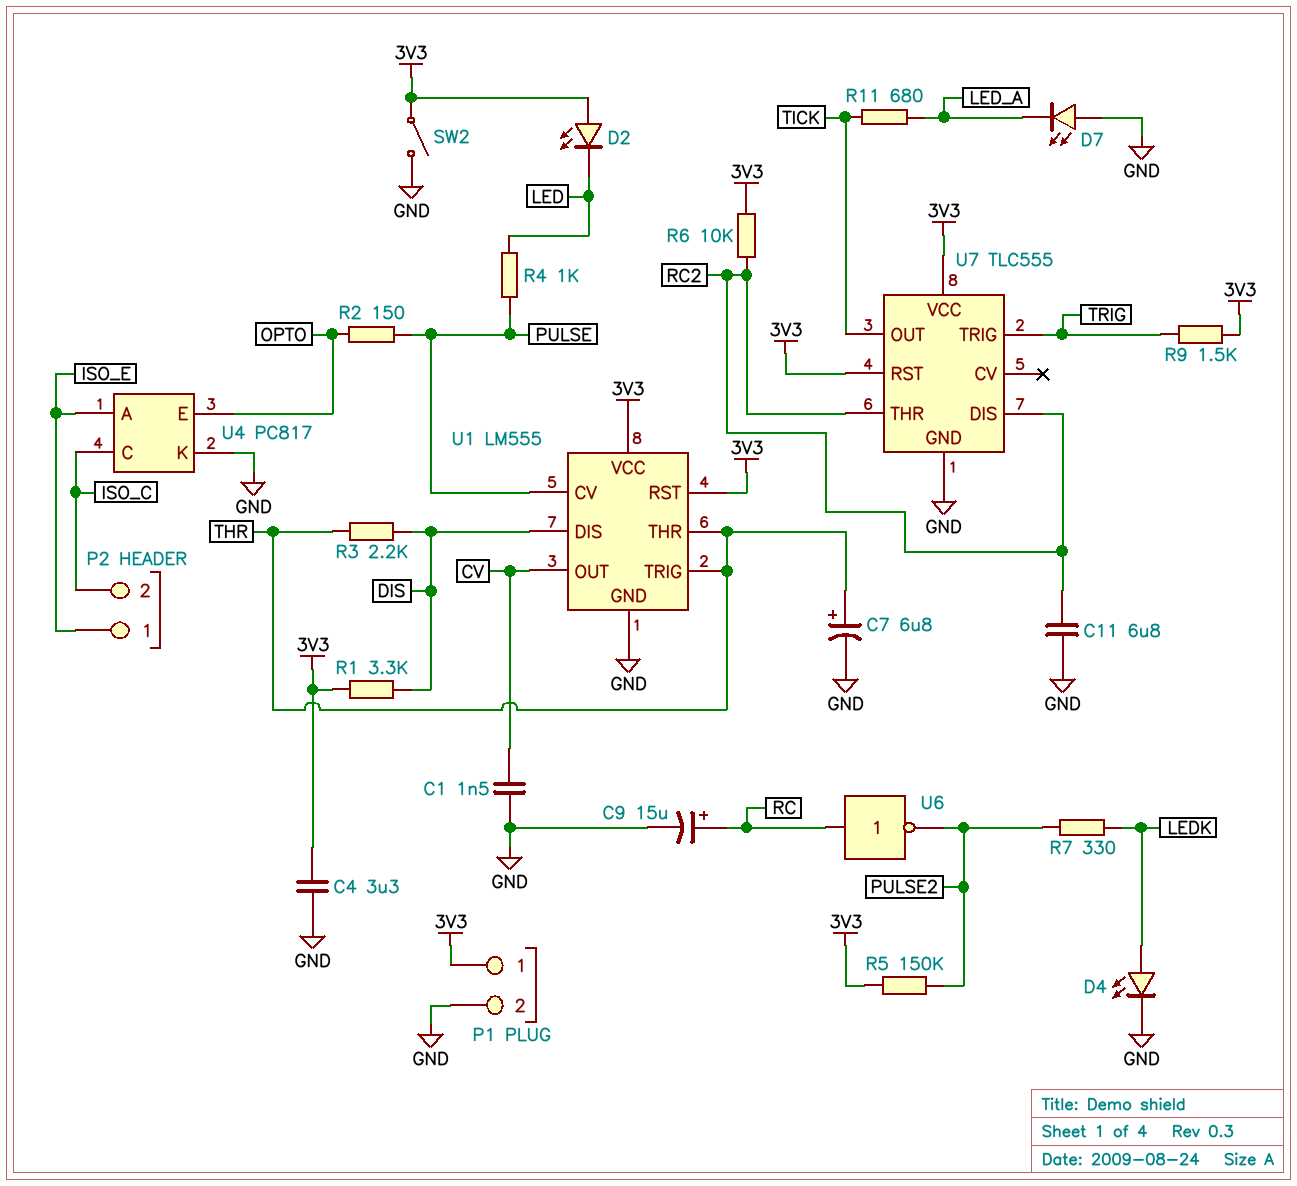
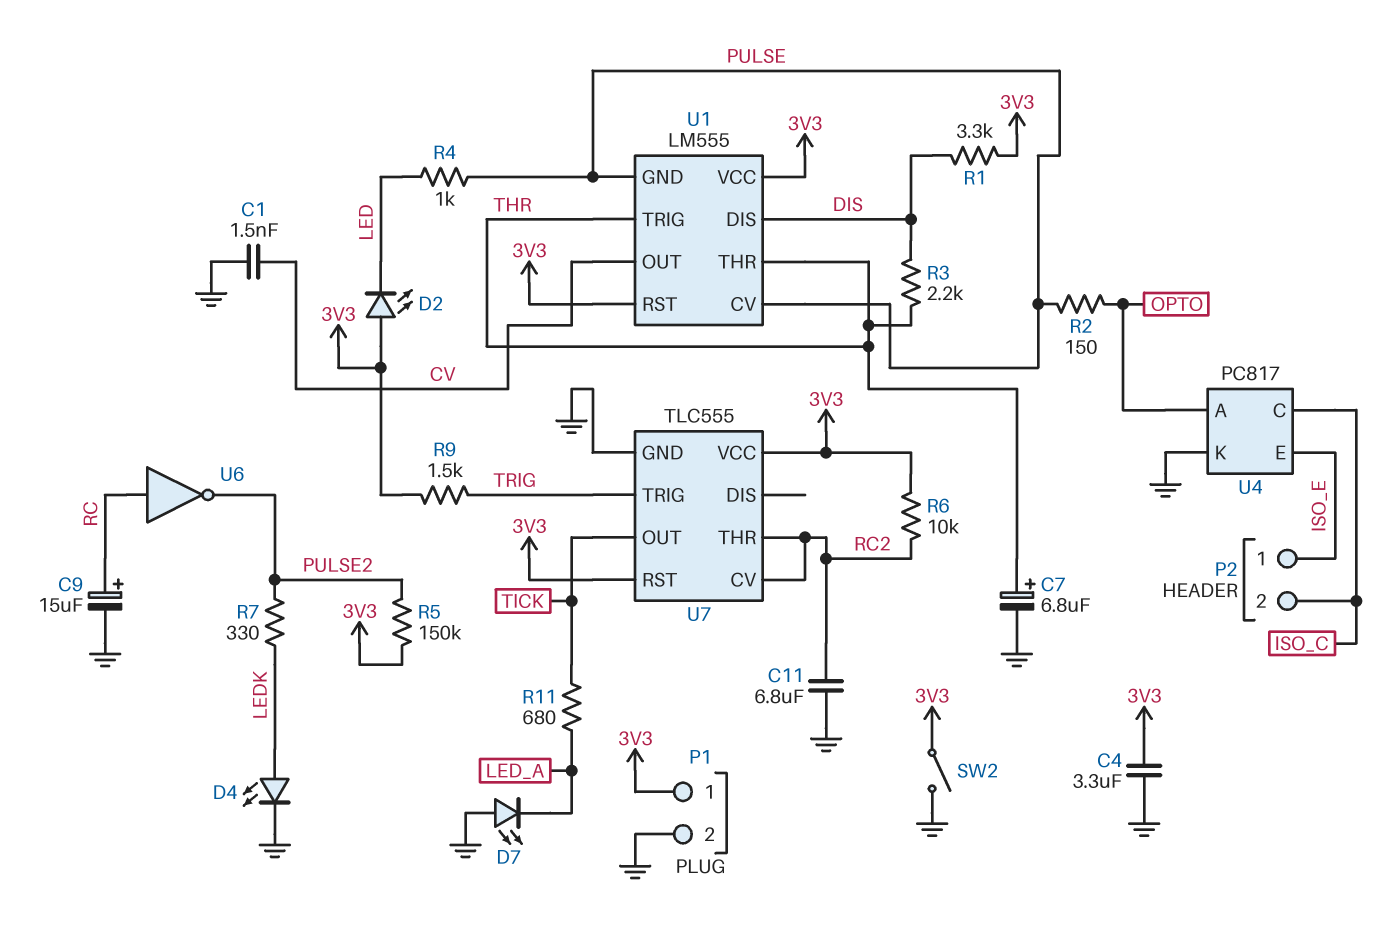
U1 pin GND: GND -> PULSE
U4 pin A: ISO_E -> OPTO
U4 pin E: OPTO -> ISO_E
U7 pin CV: none -> RC2
U7 pin DIS: RC2 -> none

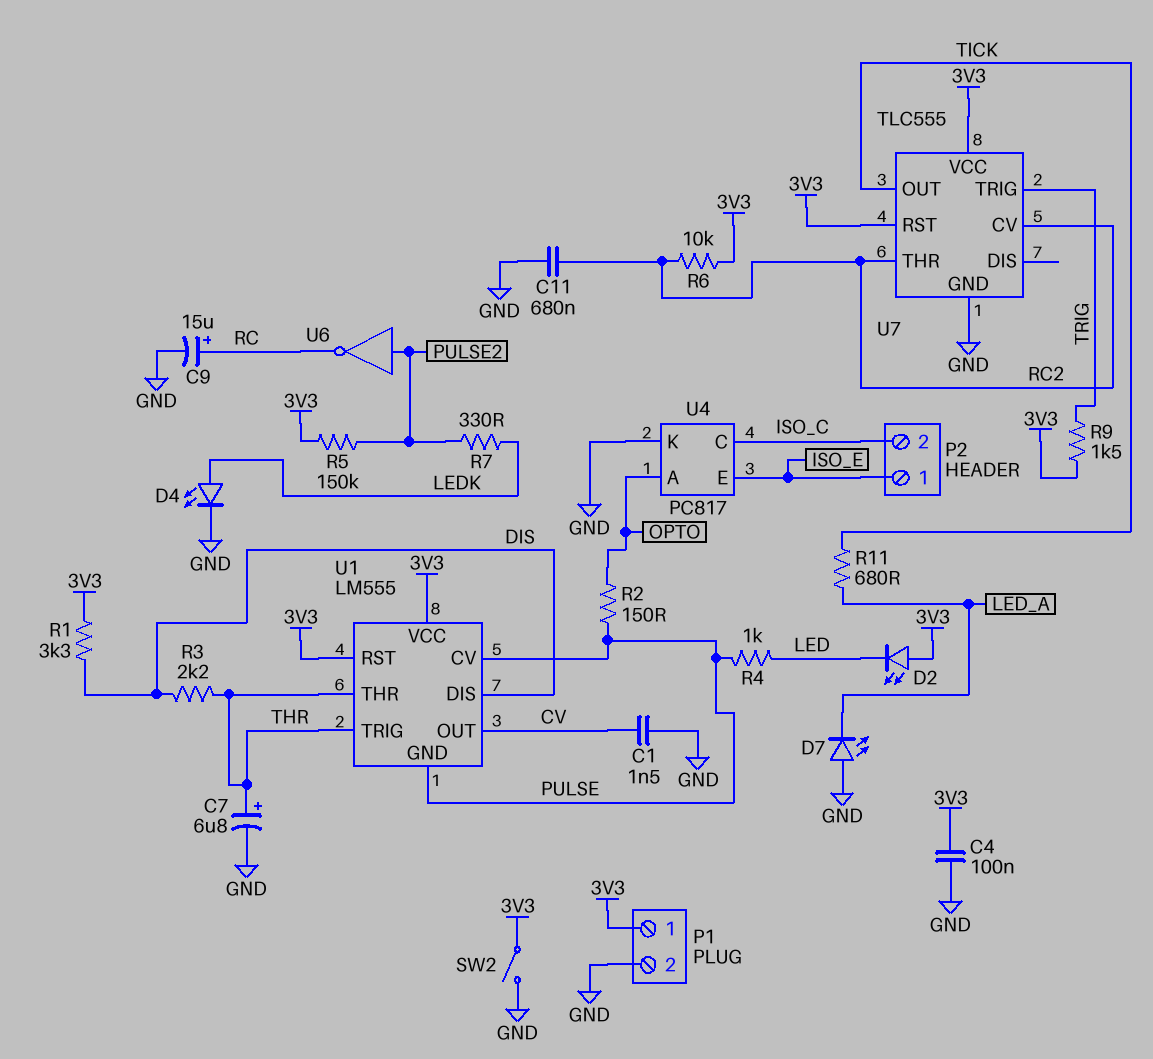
C4: 3.3uF (3V3, GND) -> 100nF (3V3, GND)
C11: 6.8uF (GND, RC2) -> 680nF (GND, RC2)
U6: NOT (in RC, out PULSE2) -> NOT (in PULSE2, out RC)

